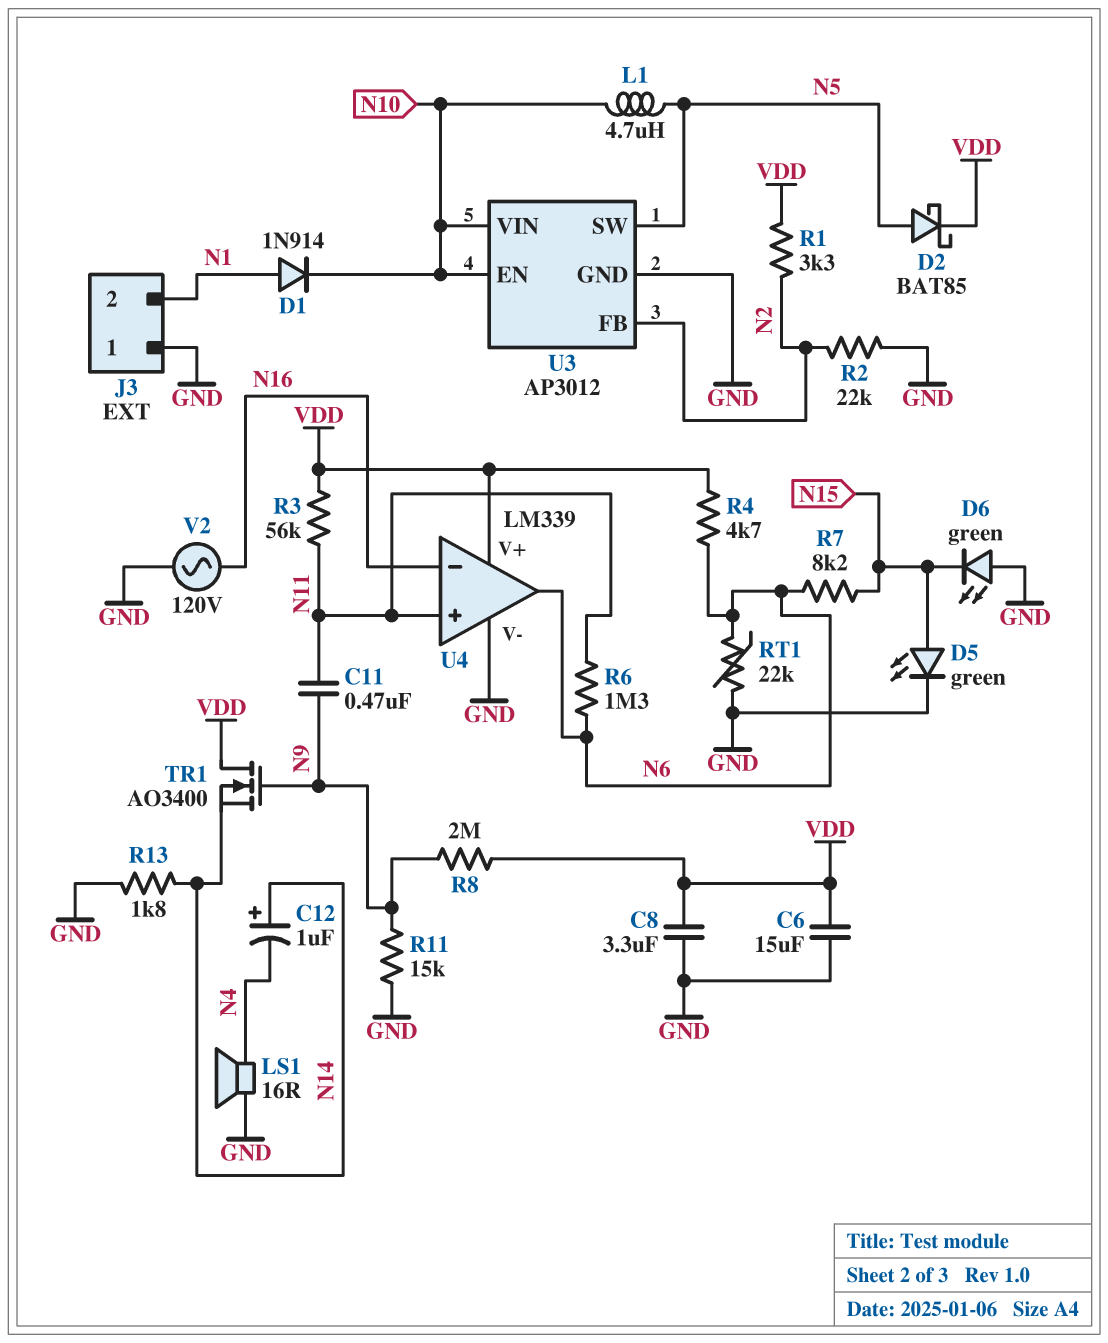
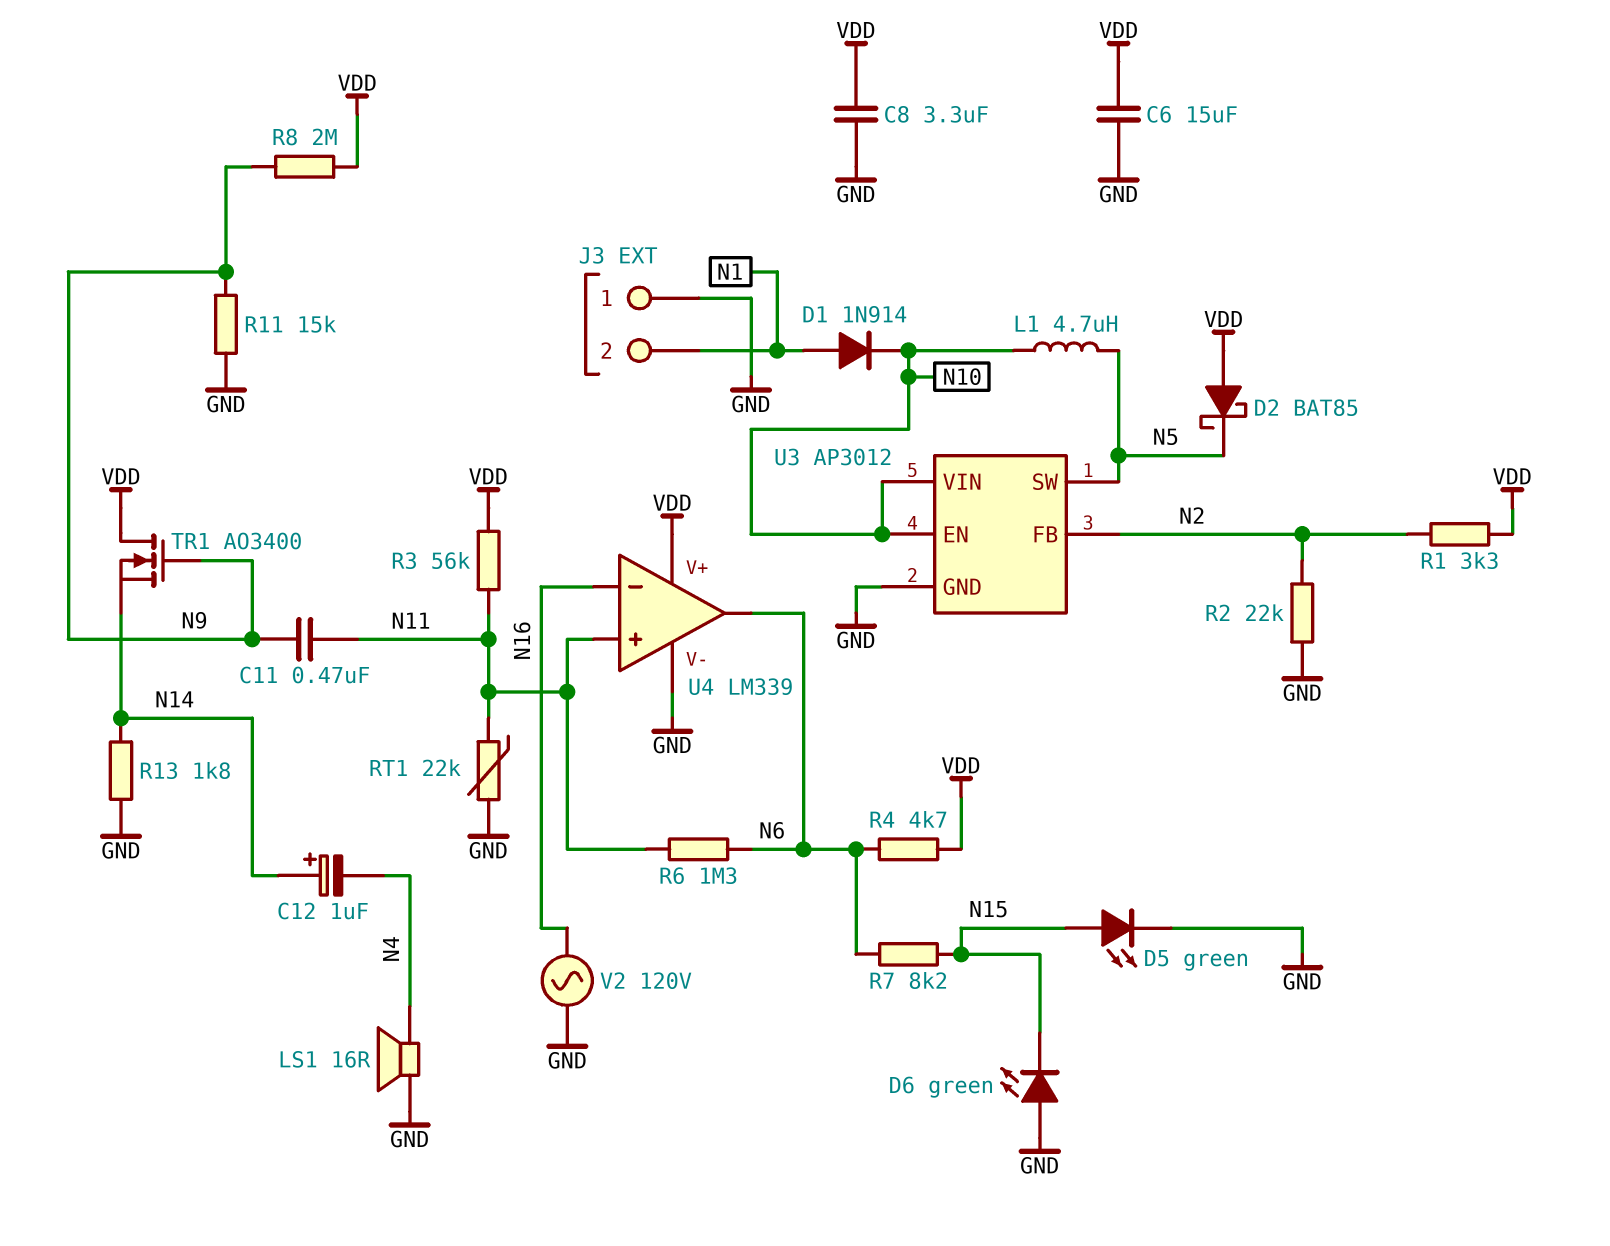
D2: schottky BAT85 (A N5, K VDD) -> schottky BAT85 (A VDD, K N5)
RT1: 22k (GND, N6) -> 22k (GND, N11)

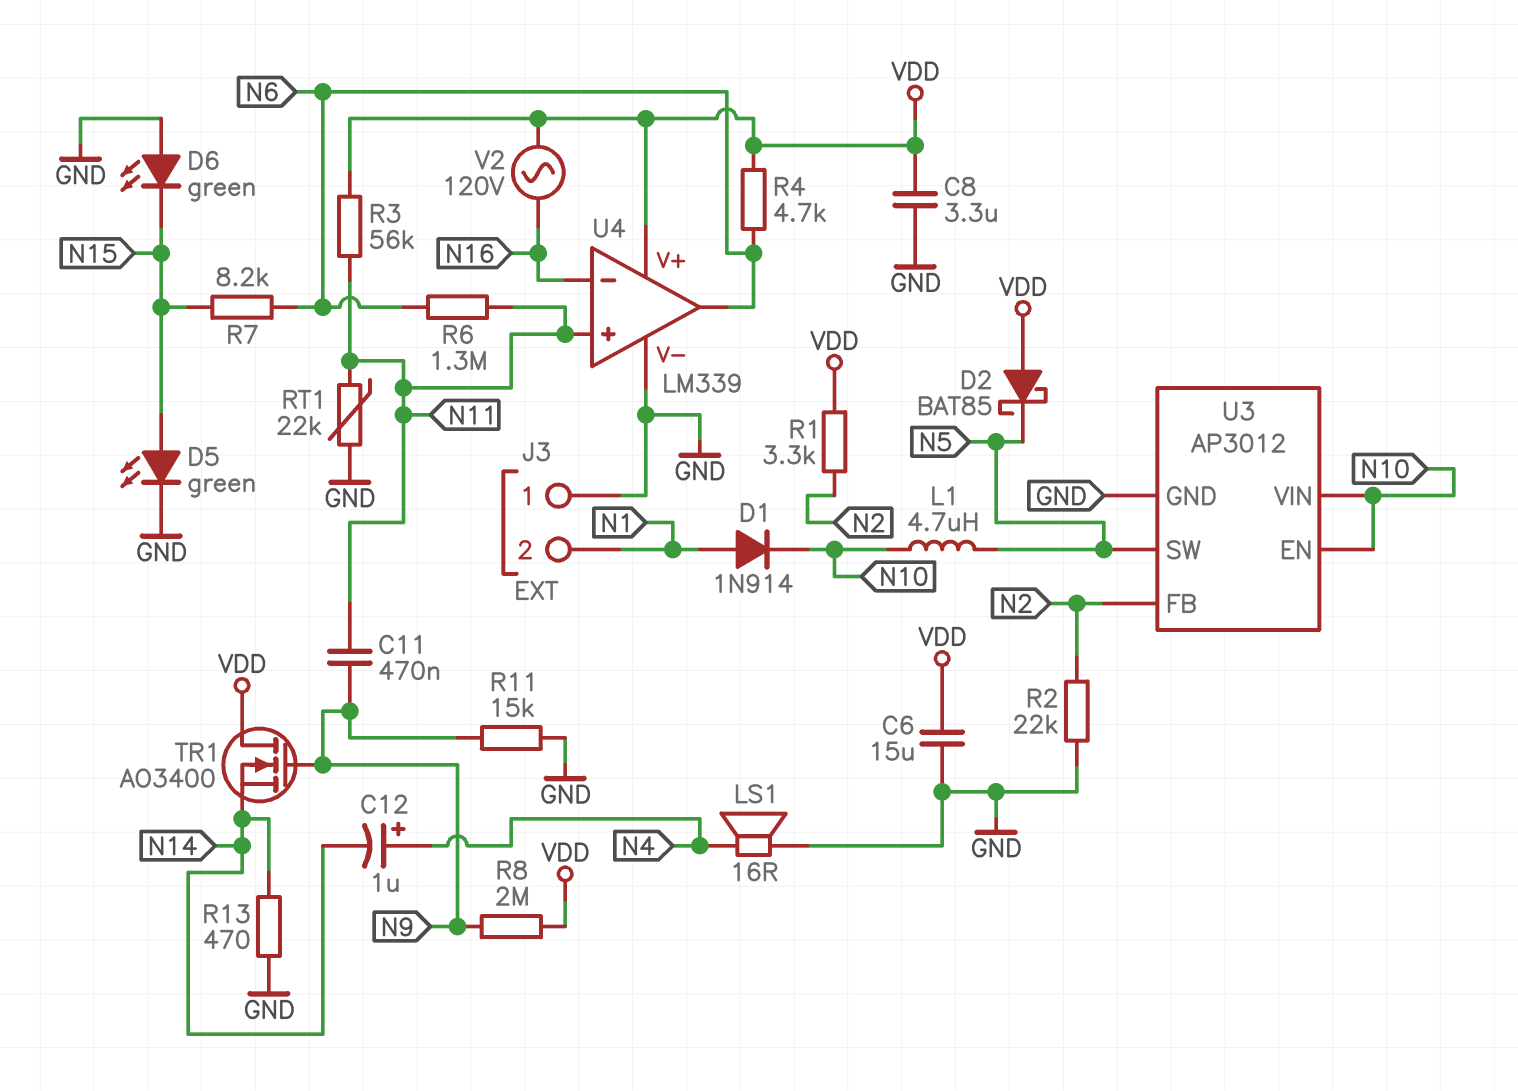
C12: 1uF (plus N14, minus N4) -> 1uF (plus N4, minus N14)
R13: 1.8k (GND, N14) -> 470 (GND, N14)
V2: AC 120V (GND, N16) -> AC 120V (N16, VDD)

